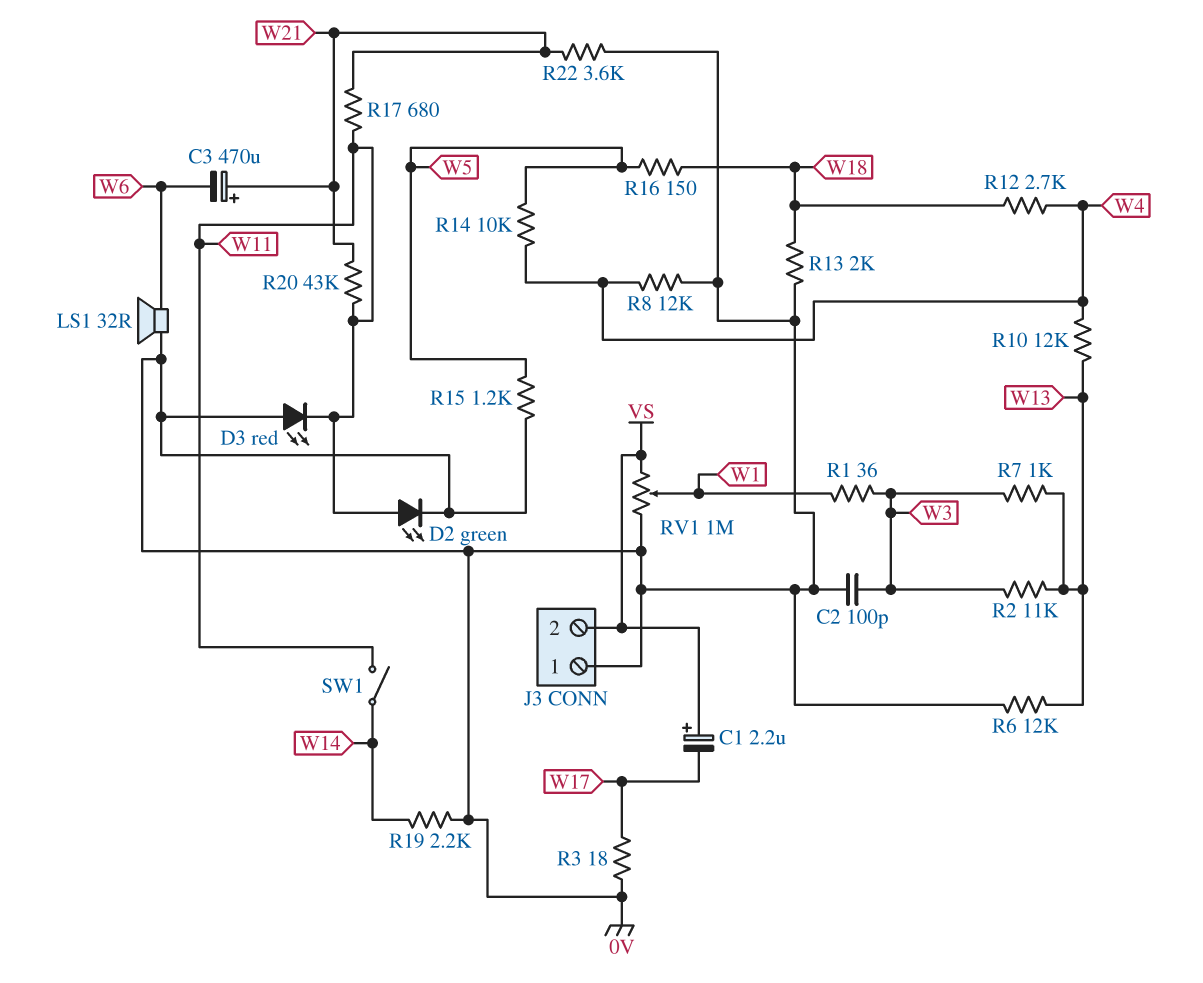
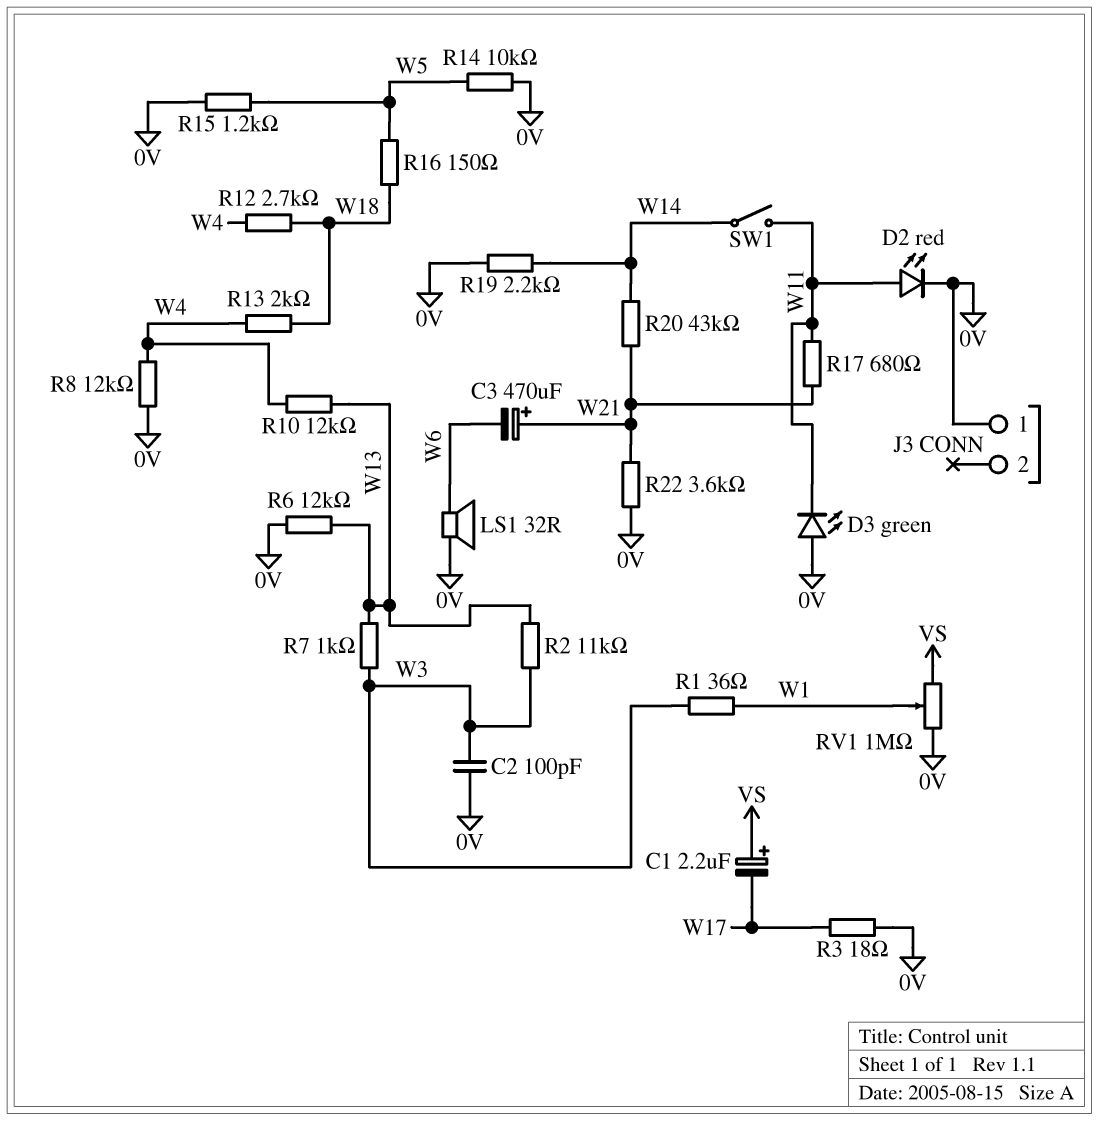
D2: LED green (A W11, K 0V) -> LED red (A W11, K 0V)
D3: LED red (A 0V, K W11) -> LED green (A 0V, K W11)
J3 pin 2: VS -> none
R13: 2k (0V, W18) -> 2k (W4, W18)
R14: 10k (W4, W5) -> 10k (0V, W5)
R20: 43k (W11, W21) -> 43k (W14, W21)

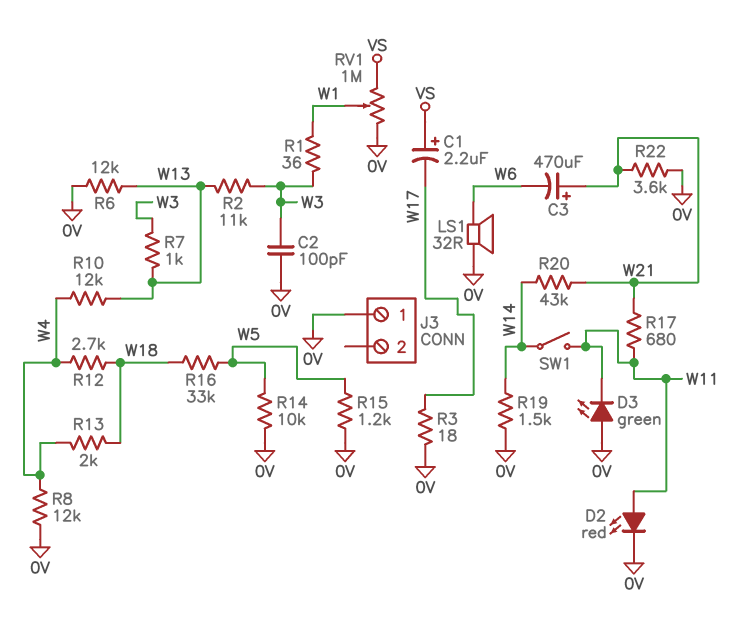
R16: 150 (W5, W18) -> 33k (W5, W18)
R19: 2.2k (0V, W14) -> 1.5k (0V, W14)

